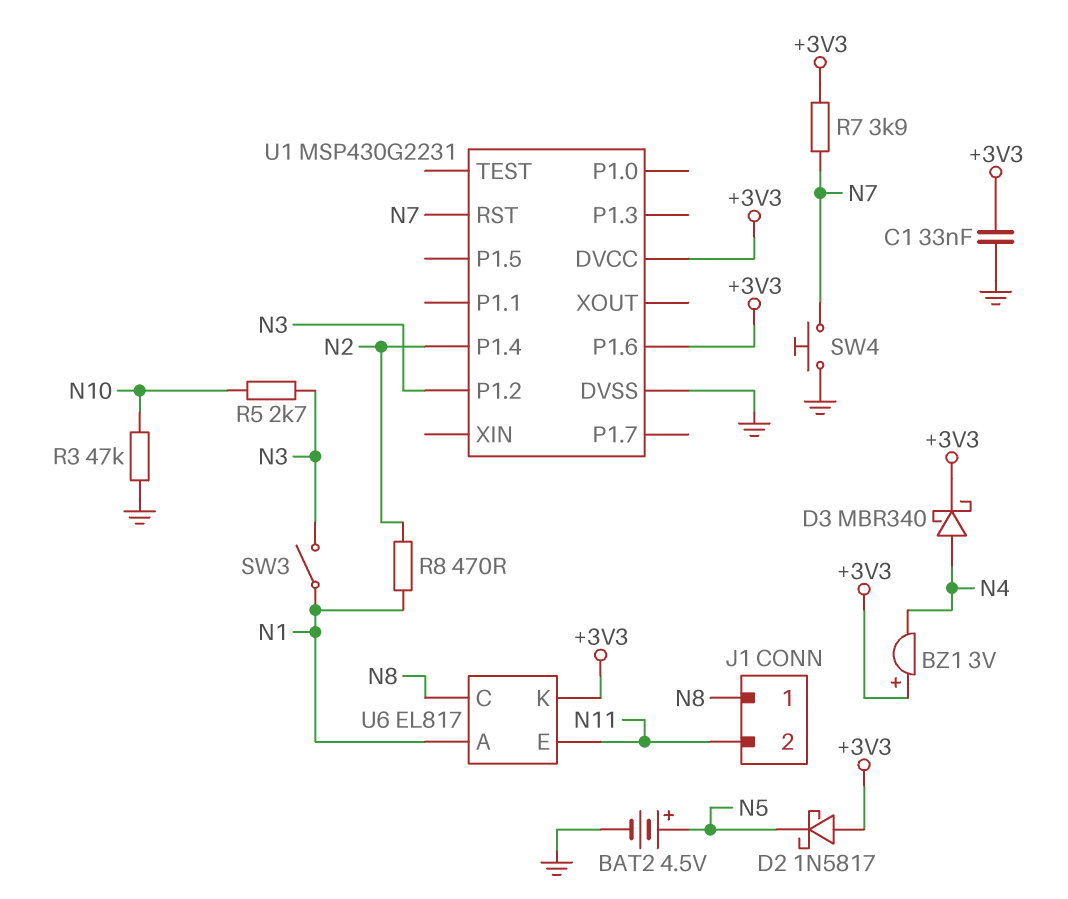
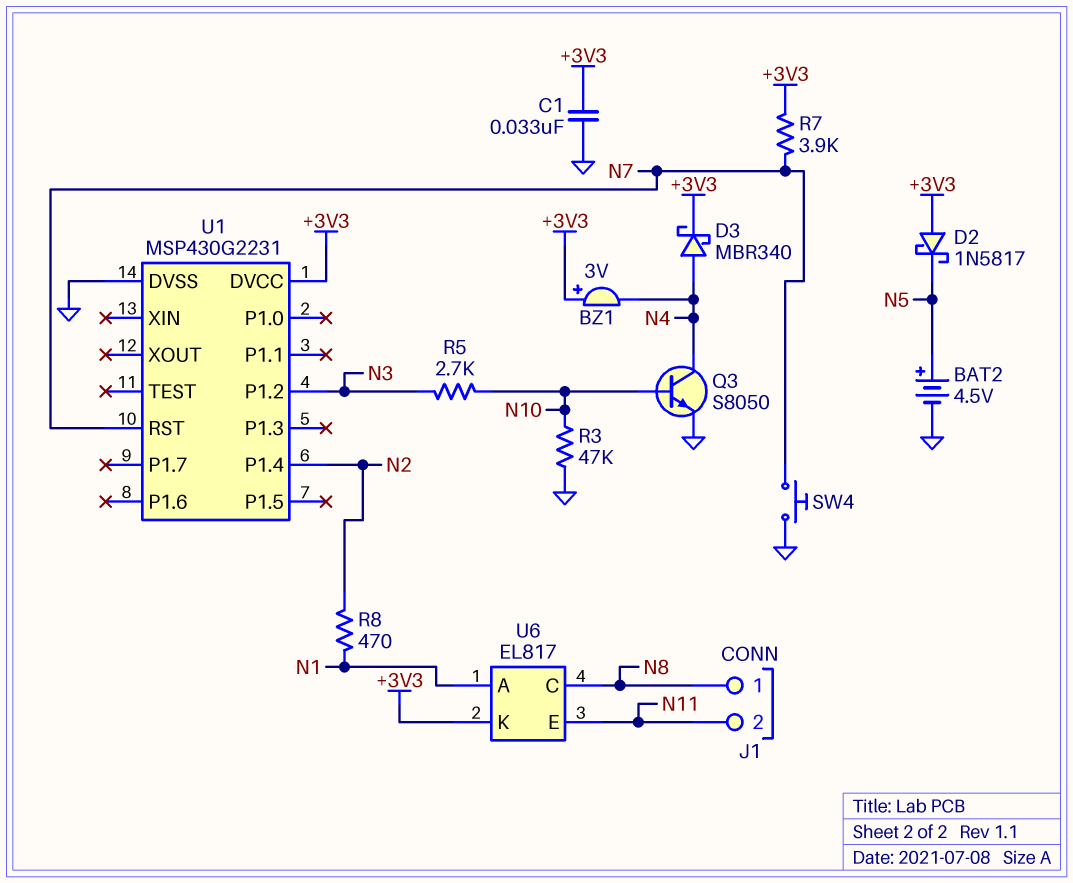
Q3: none -> NPN S8050 (B N10, C N4, E GND)
SW3: switch (N1, N3) -> none
U1 pin P1.6: +3V3 -> none

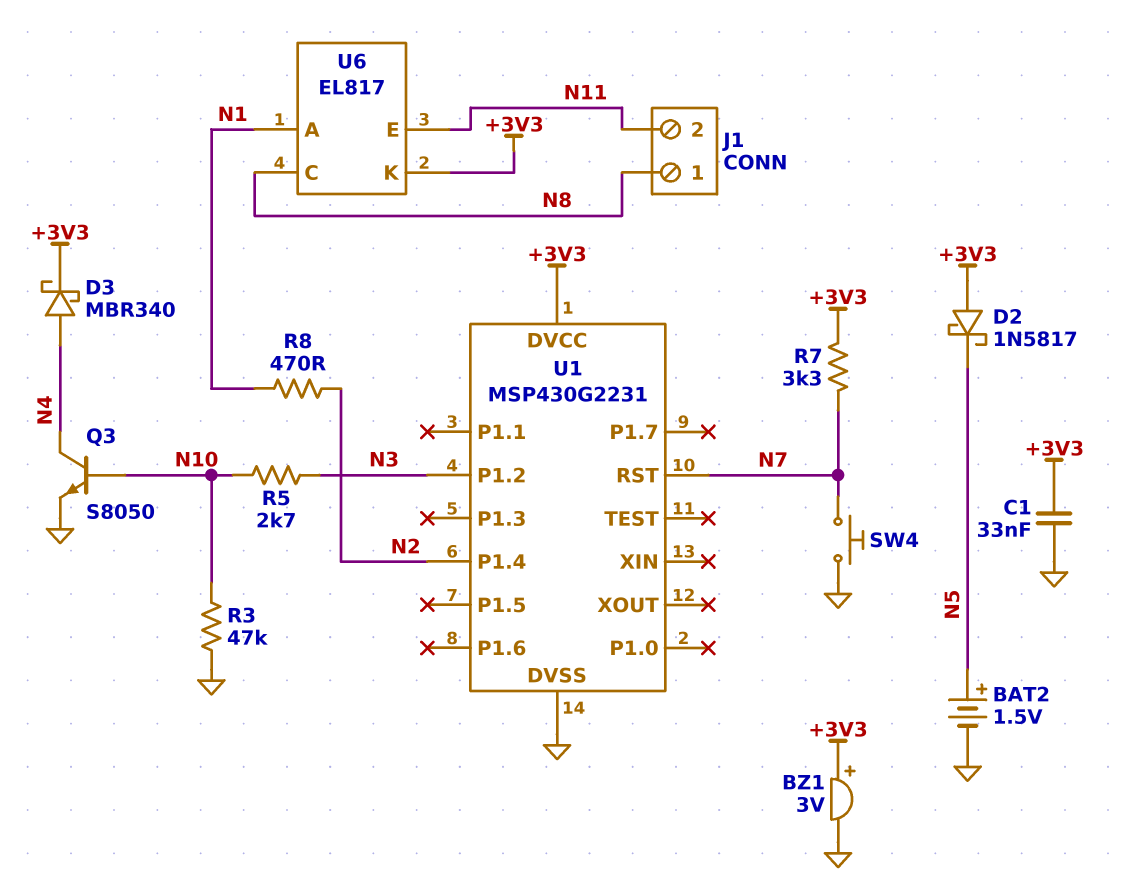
BAT2: 4.5V (plus N5, minus GND) -> 1.5V (plus N5, minus GND)
BZ1: buzzer 3V (plus +3V3, minus N4) -> buzzer 3V (plus +3V3, minus GND)
R7: 3.9k (+3V3, N7) -> 3.3k (+3V3, N7)

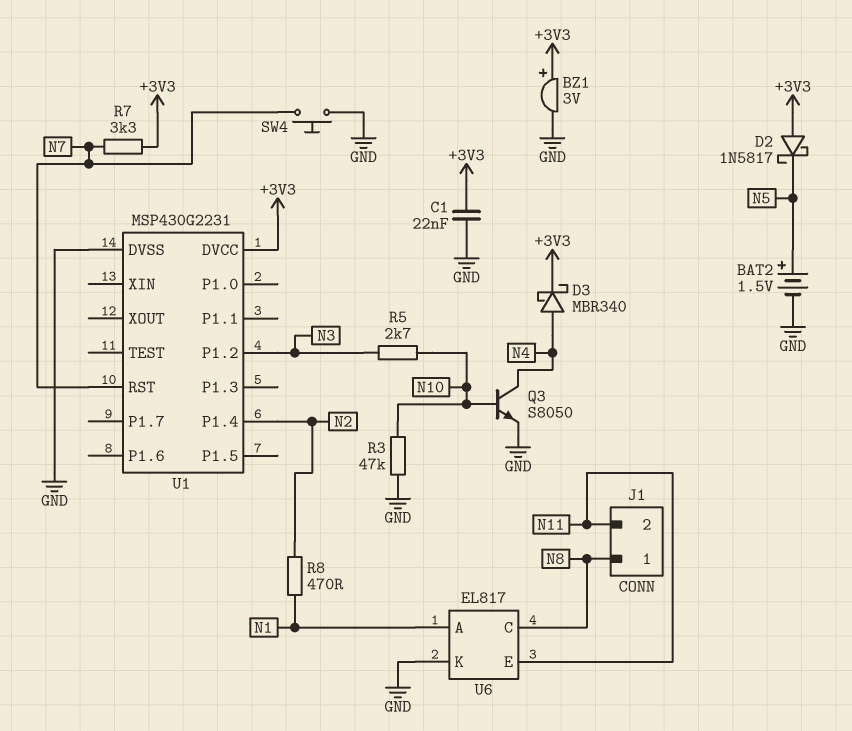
C1: 33nF (+3V3, GND) -> 22nF (+3V3, GND)
U6 pin K: +3V3 -> GND

